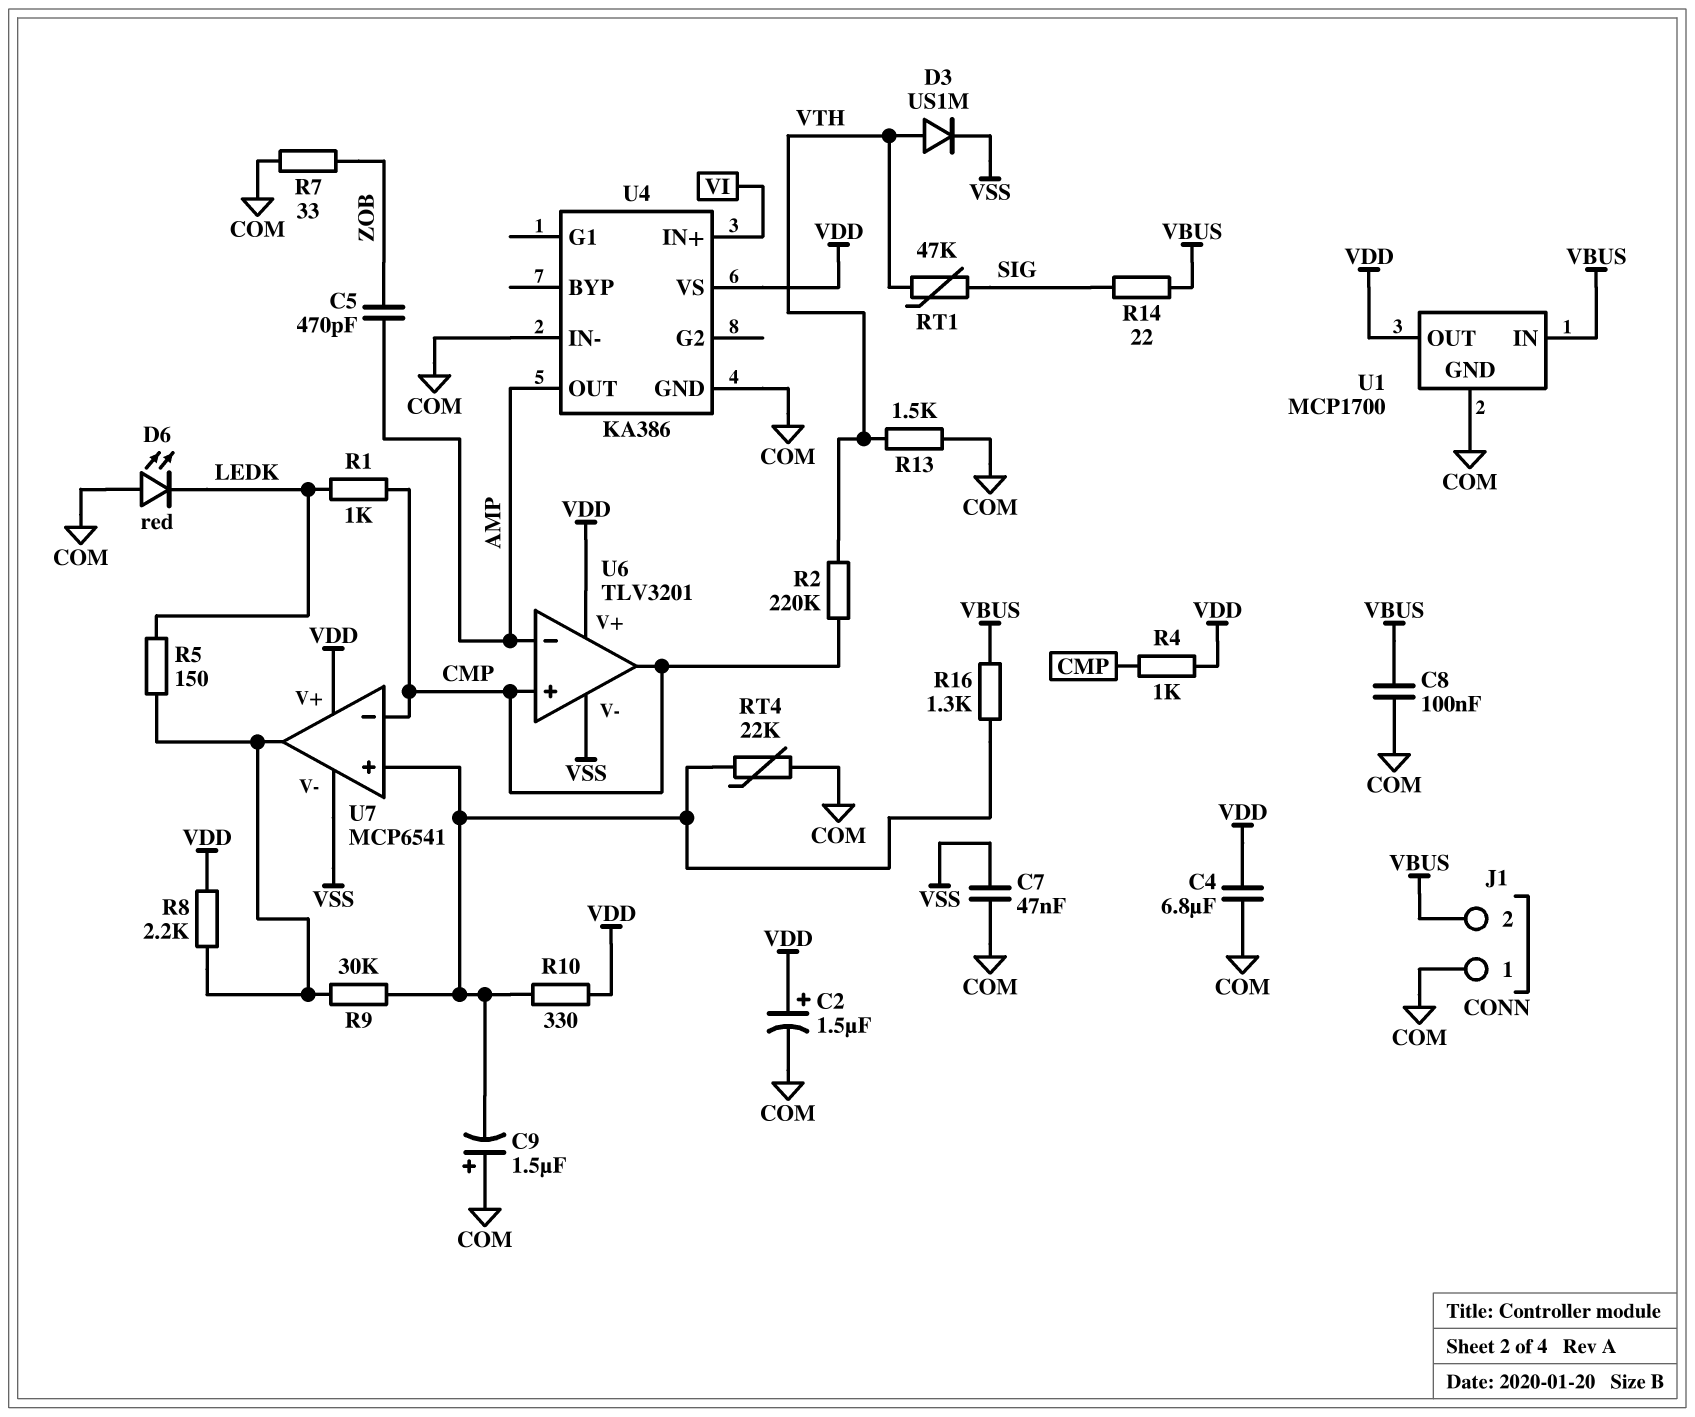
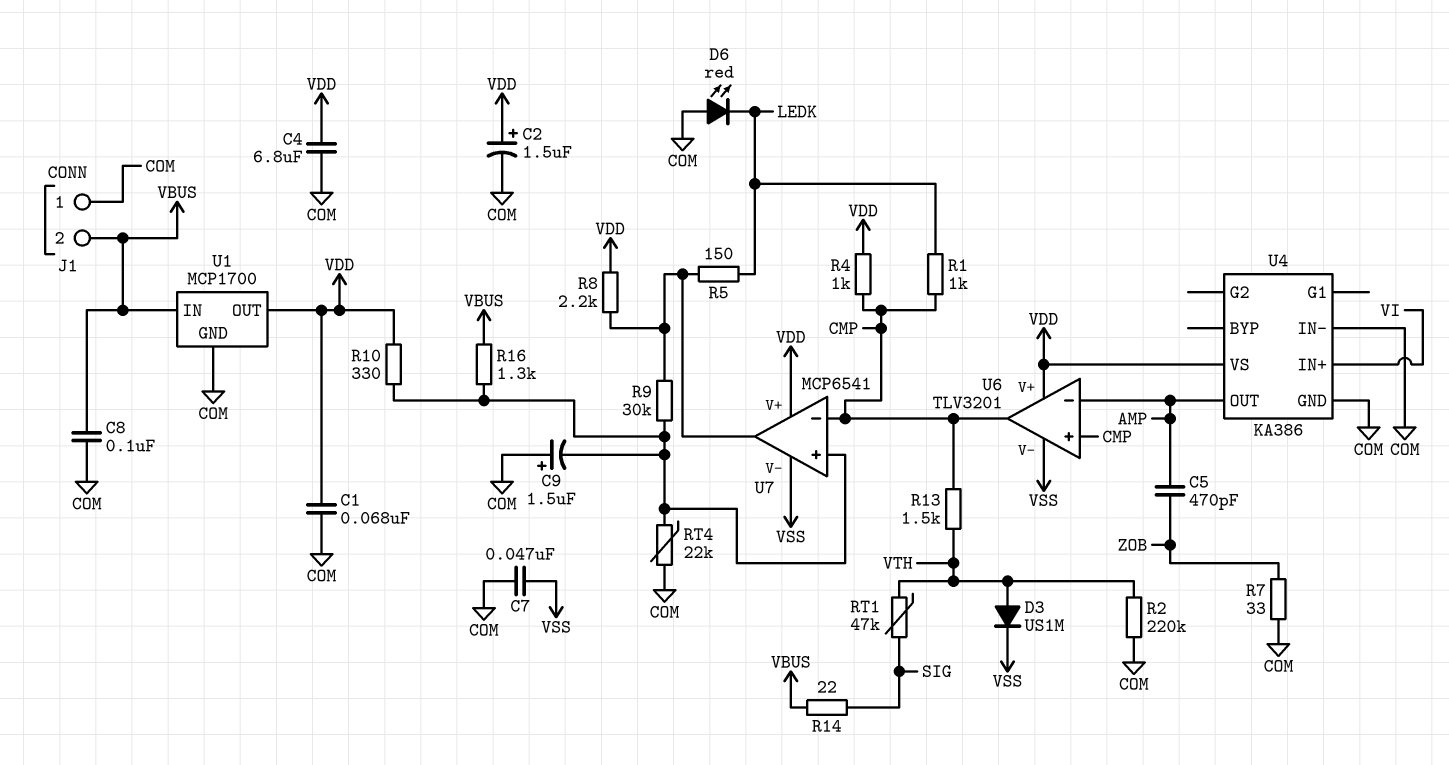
C1: none -> 68nF (COM, VDD)
R2: 220k (CMP, VTH) -> 220k (COM, VTH)
R13: 1.5k (COM, VTH) -> 1.5k (CMP, VTH)

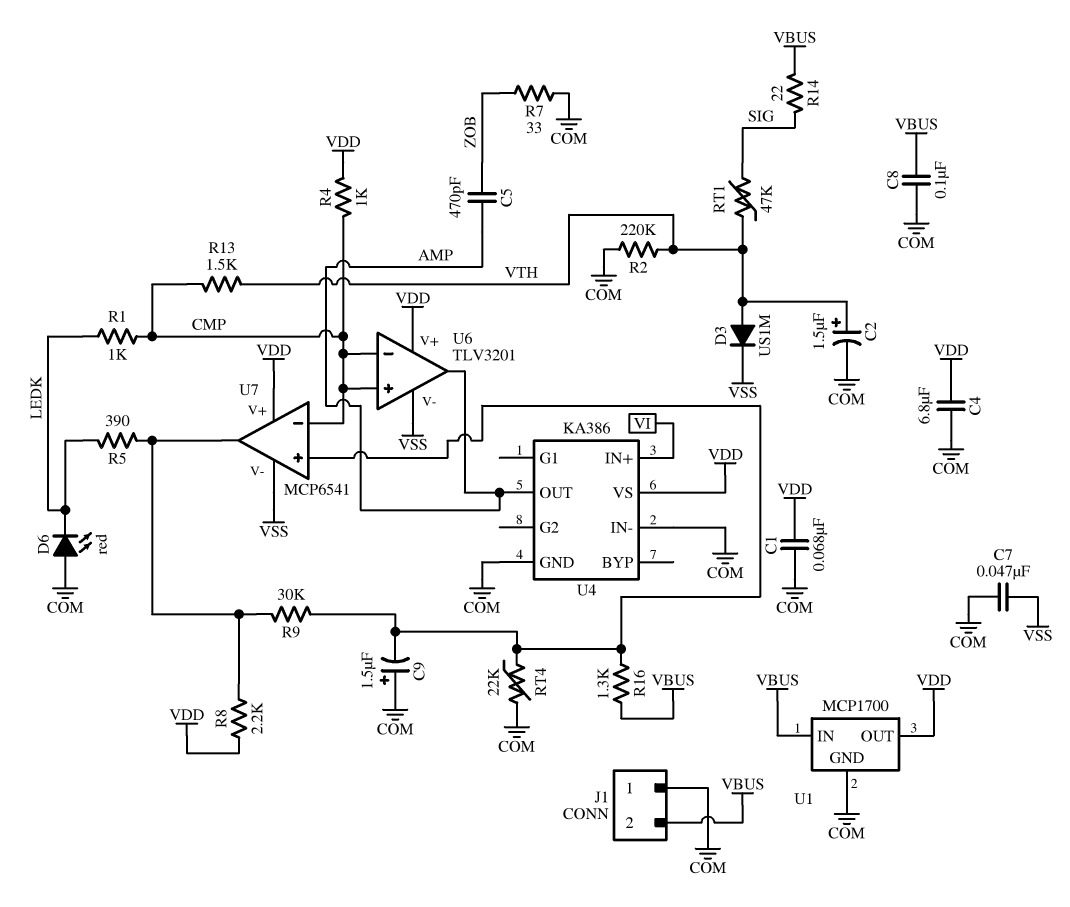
C2: 1.5uF (plus VDD, minus COM) -> 1.5uF (plus VTH, minus COM)
R5: 150 (LEDK, U7/out) -> 390 (LEDK, U7/out)
R10: 330 (U7/in+, VDD) -> none
U6 pin in-: AMP -> CMP
U6 pin out: CMP -> AMP

